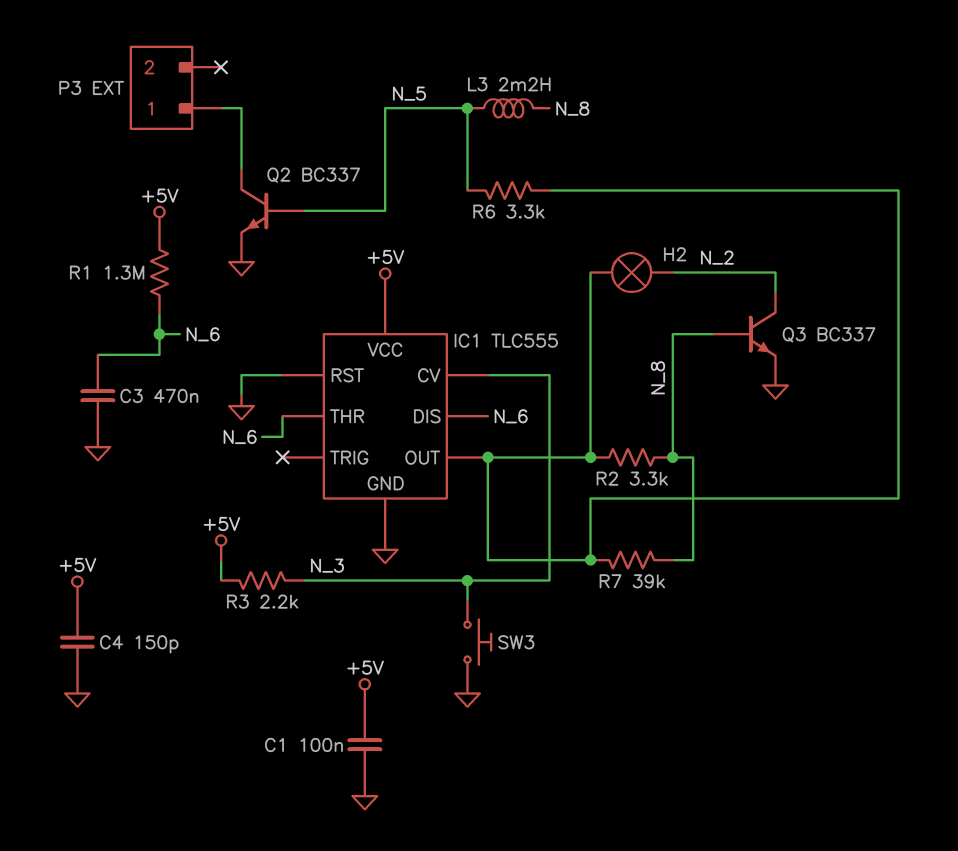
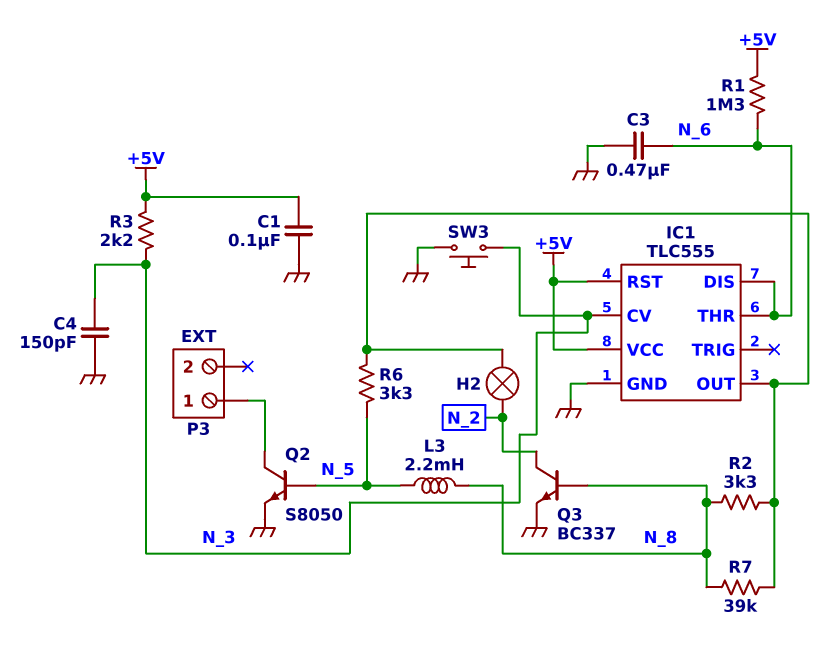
C4: 150pF (+5V, GND) -> 150pF (GND, N_3)
IC1 pin RST: GND -> +5V
Q2: NPN BC337 (B N_5, C P3/1, E GND) -> NPN S8050 (B N_5, C P3/1, E GND)

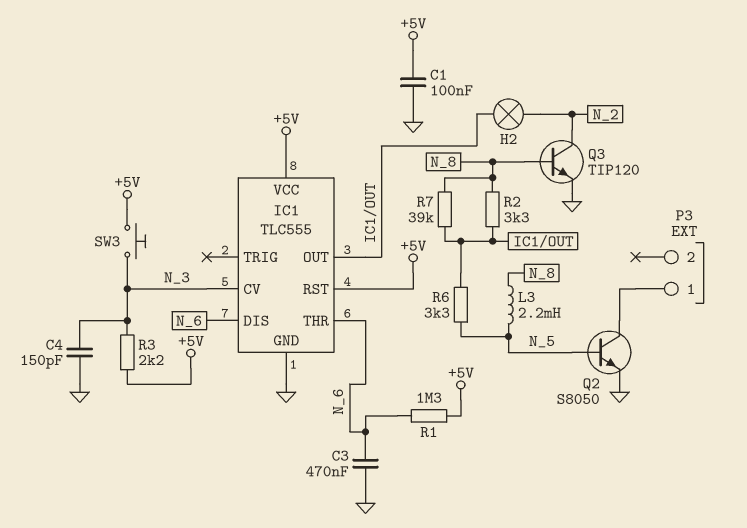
Q3: NPN BC337 (B N_8, C N_2, E GND) -> NPN TIP120 (B N_8, C N_2, E GND)
SW3: button (GND, N_3) -> button (+5V, N_3)

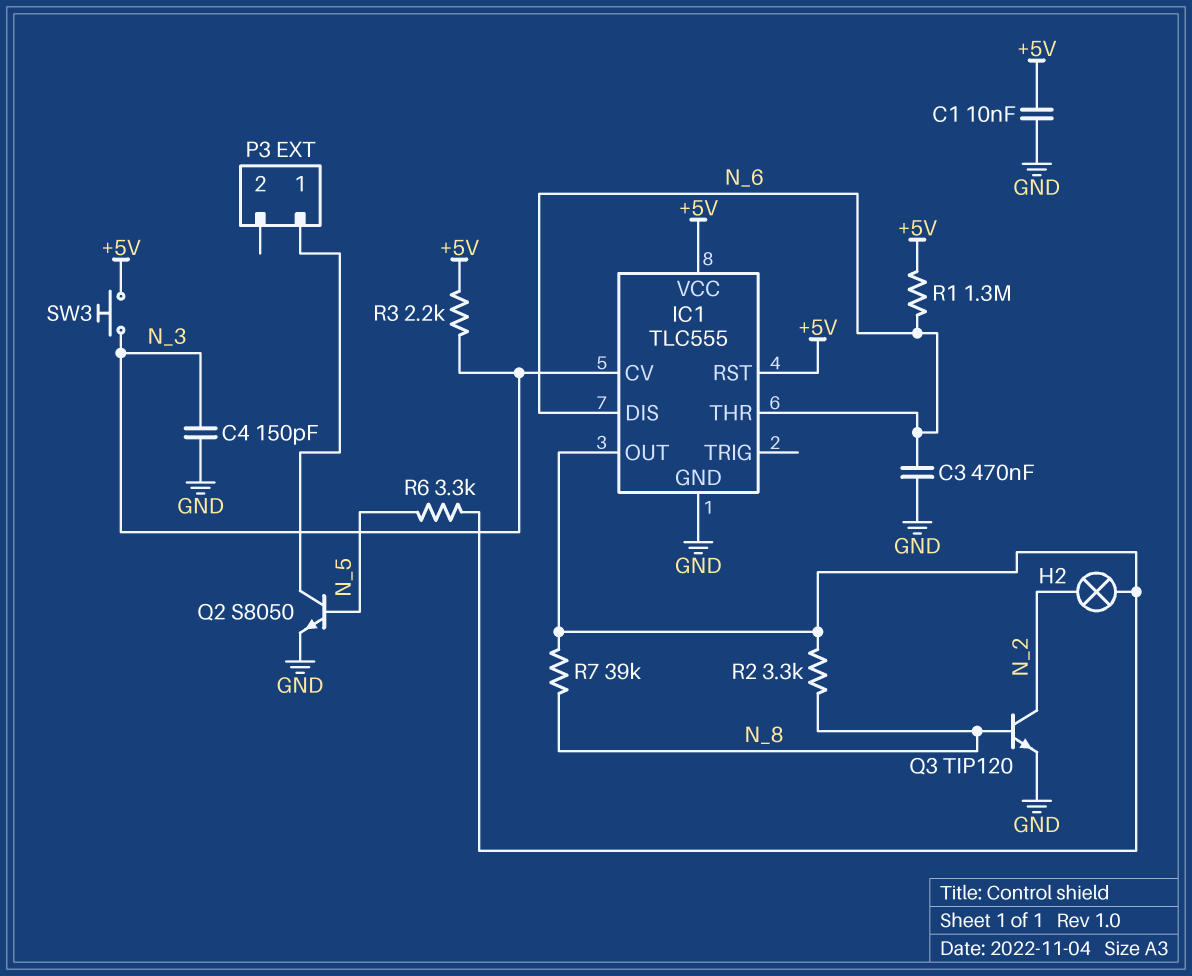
C1: 100nF (+5V, GND) -> 10nF (+5V, GND)
L3: 2.2mH (N_5, N_8) -> none

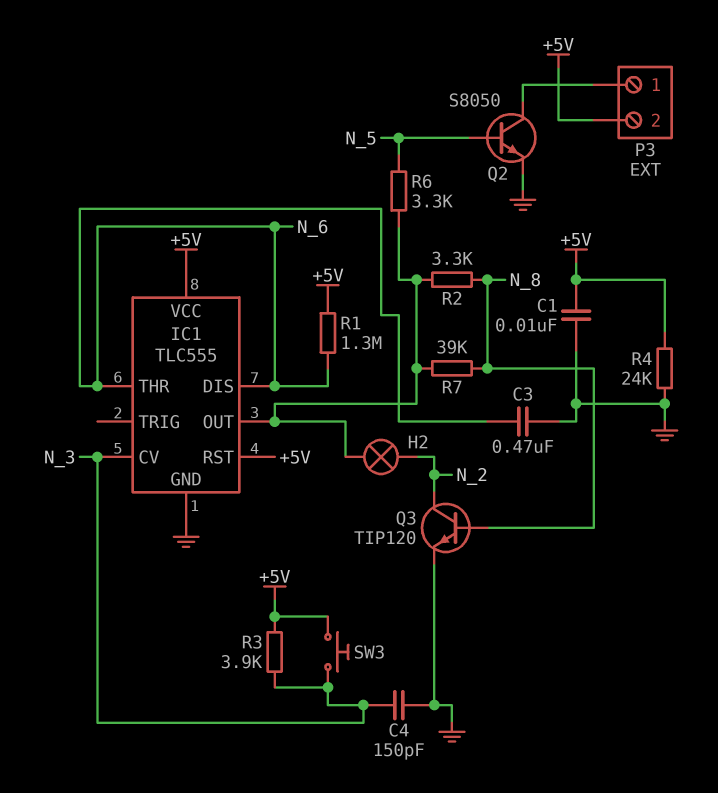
P3 pin 2: none -> +5V
R3: 2.2k (+5V, N_3) -> 3.9k (+5V, N_3)
R4: none -> 24k (+5V, GND)

